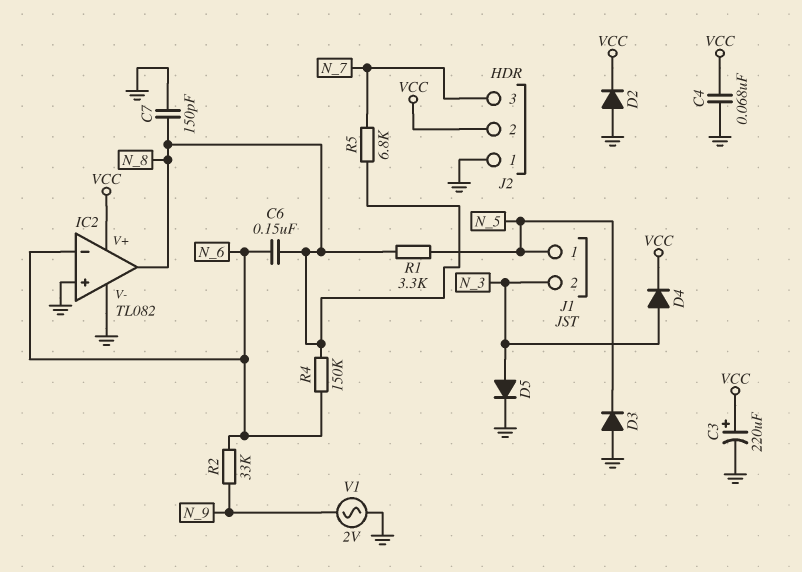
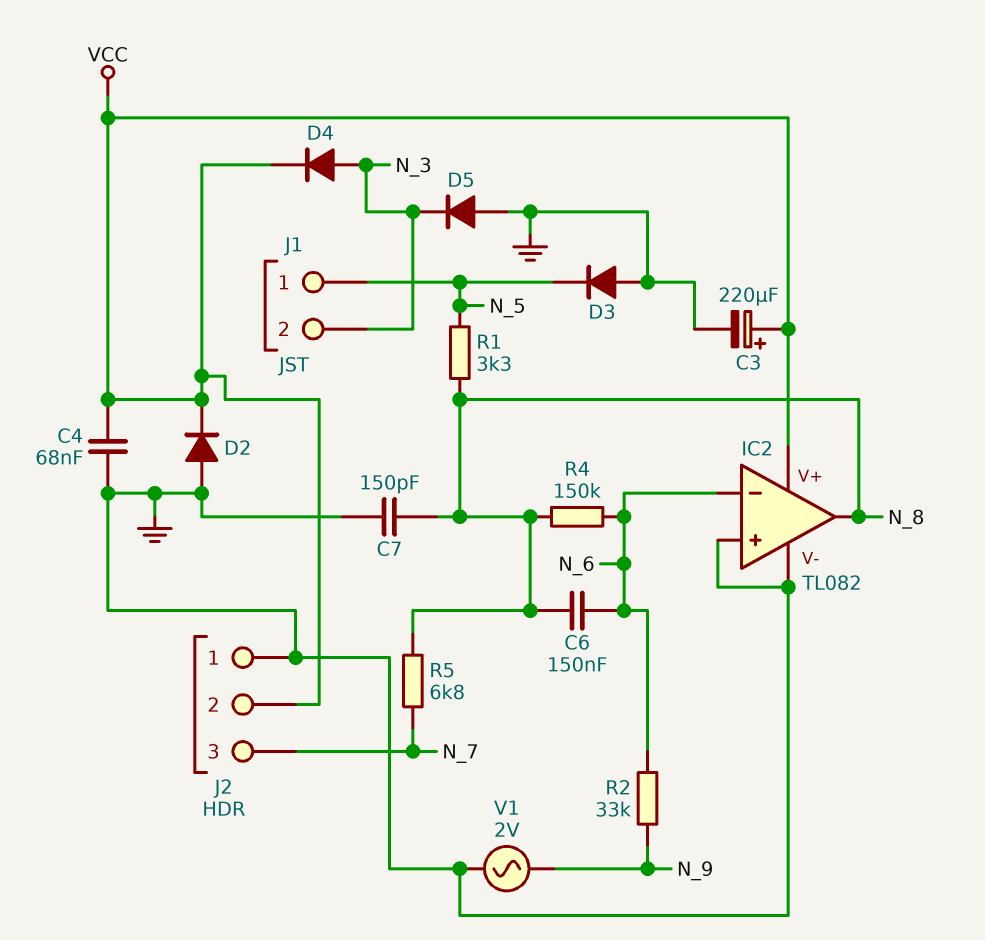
D5: diode (A N_3, K GND) -> diode (A GND, K N_3)

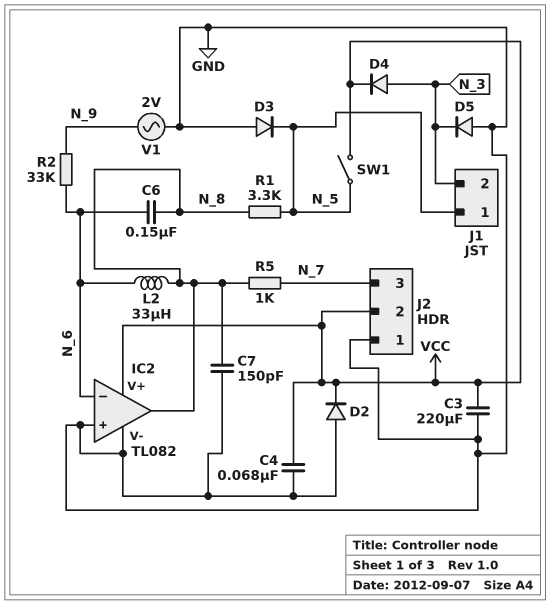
C3: 220uF (plus VCC, minus GND) -> 220uF (GND, VCC)
L2: none -> 33uH (N_6, N_8)
R4: 150k (N_6, N_8) -> none
R5: 6.8k (N_7, N_8) -> 1k (N_7, N_8)
SW1: none -> switch (N_5, VCC)

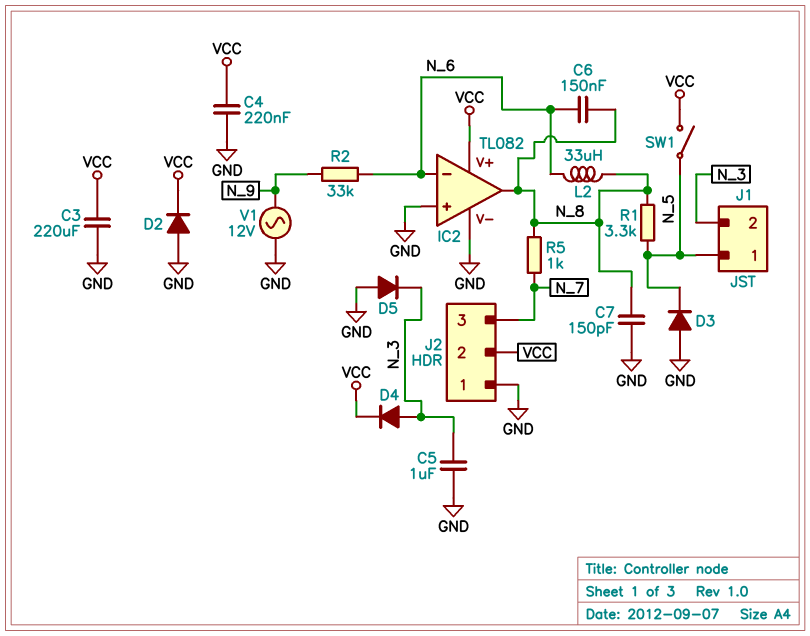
C4: 68nF (GND, VCC) -> 220nF (GND, VCC)
C5: none -> 1uF (GND, N_3)
V1: AC 2V (GND, N_9) -> AC 12V (GND, N_9)

